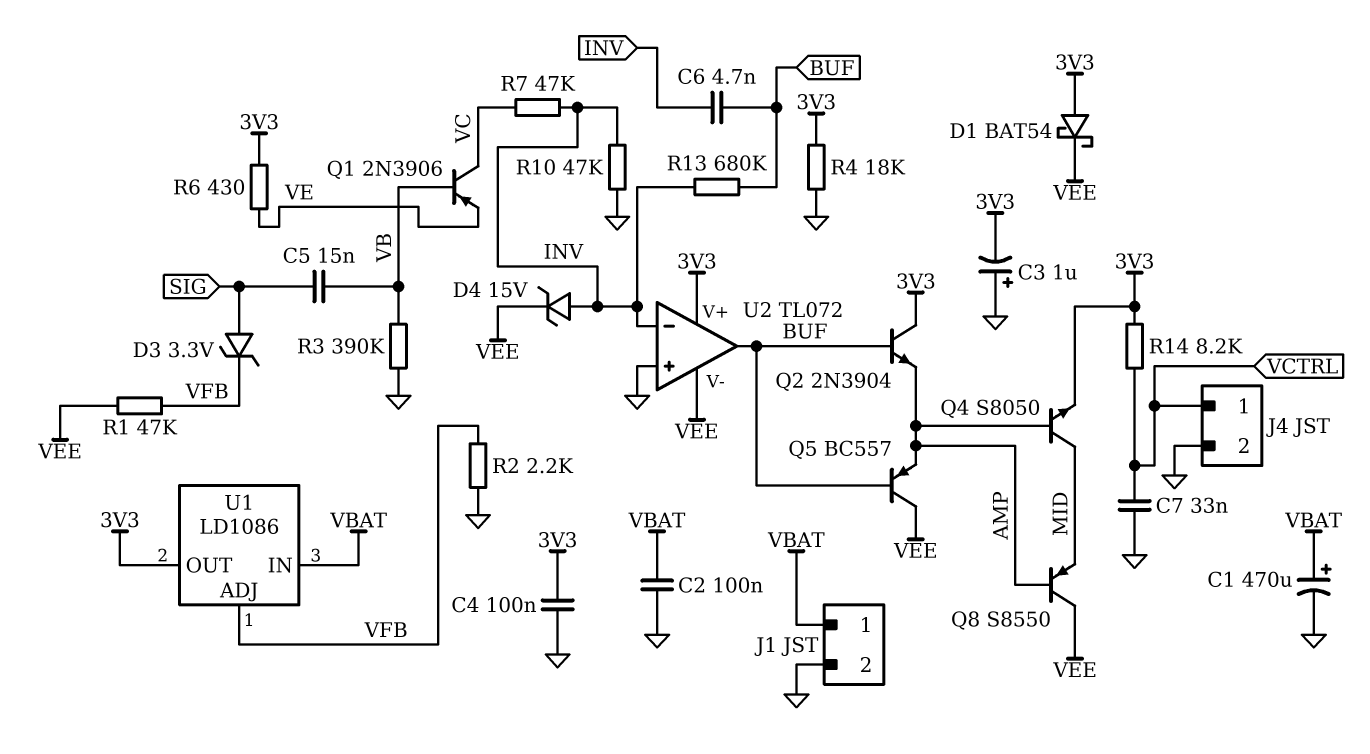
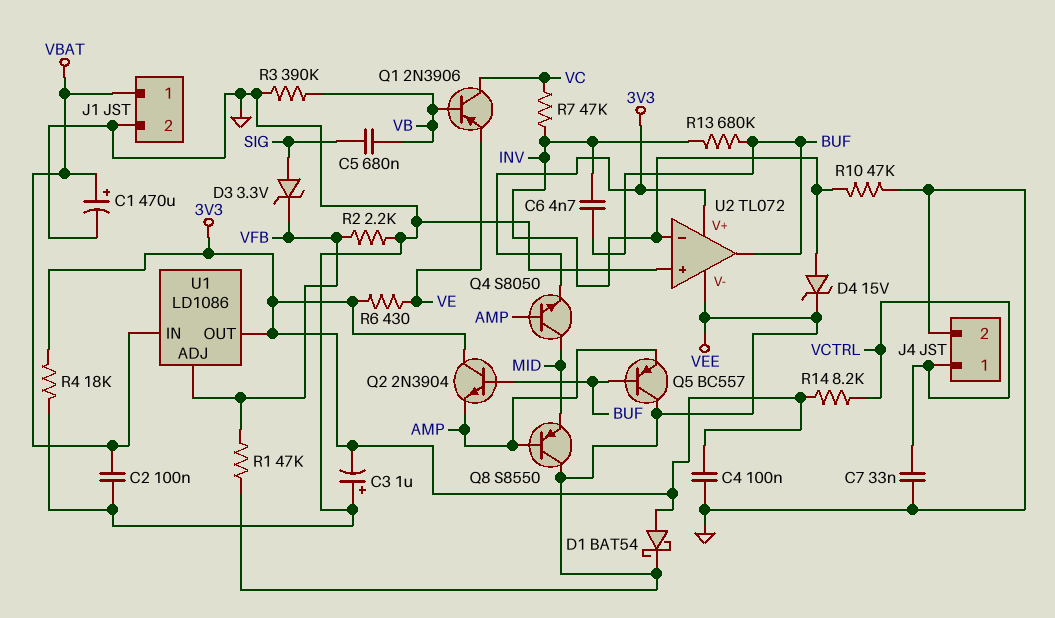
C5: 15nF (SIG, VB) -> 680nF (SIG, VB)

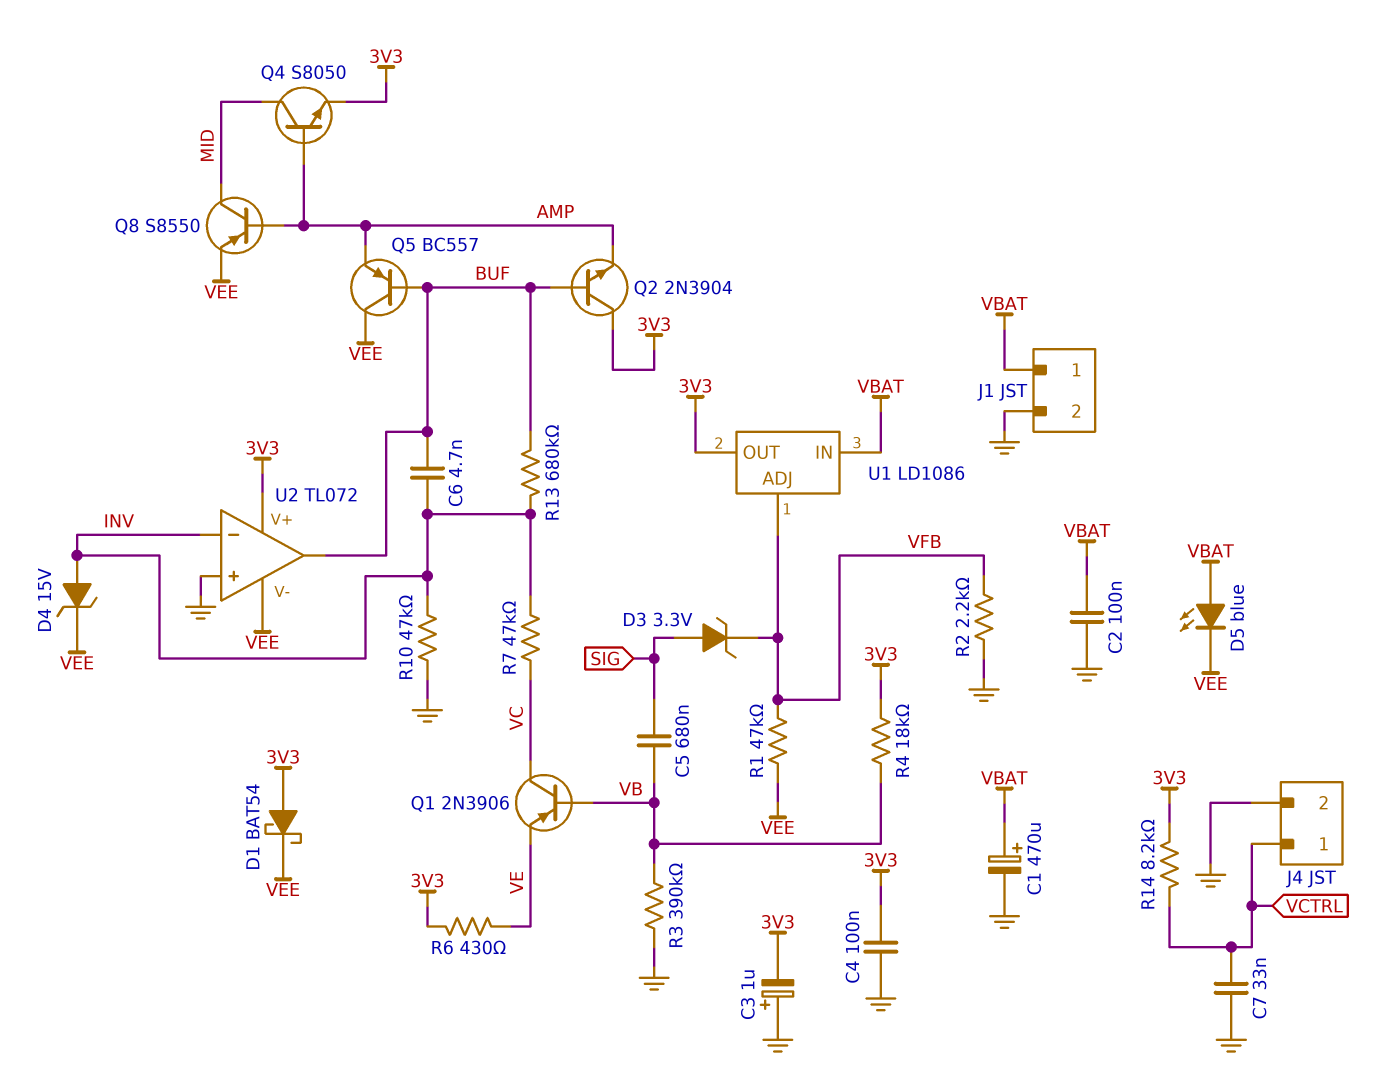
D5: none -> LED blue (A VBAT, K VEE)
Q8: PNP S8550 (B AMP, C VEE, E MID) -> PNP S8550 (B AMP, C MID, E VEE)
R4: 18k (3V3, GND) -> 18k (3V3, VB)

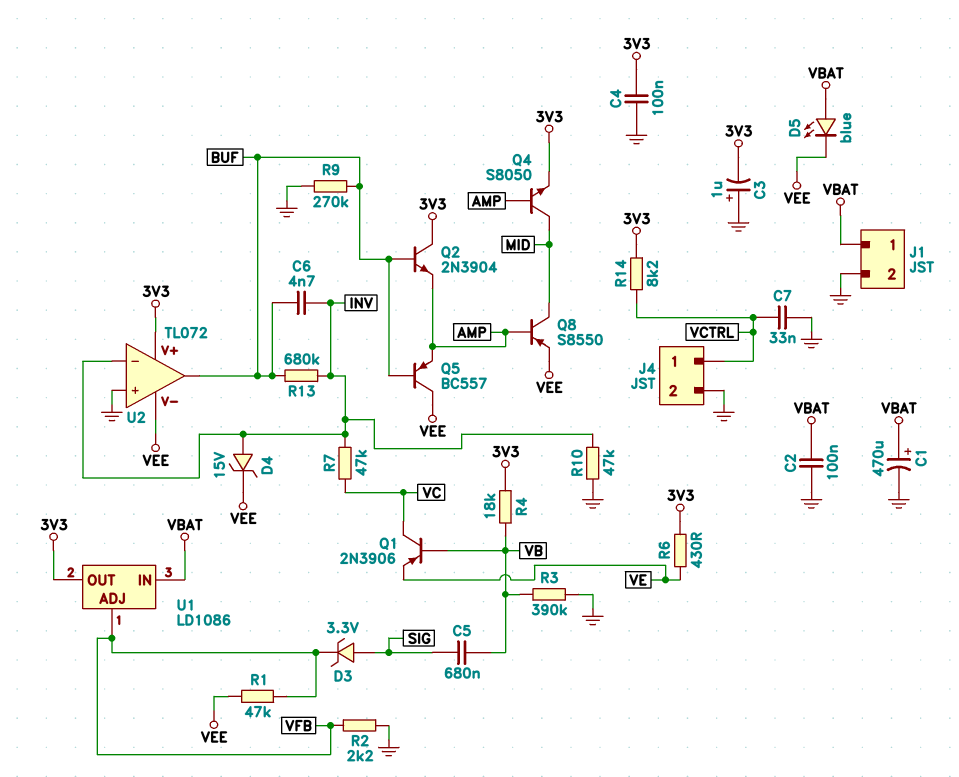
D1: schottky BAT54 (A 3V3, K VEE) -> none
R9: none -> 270k (BUF, GND)

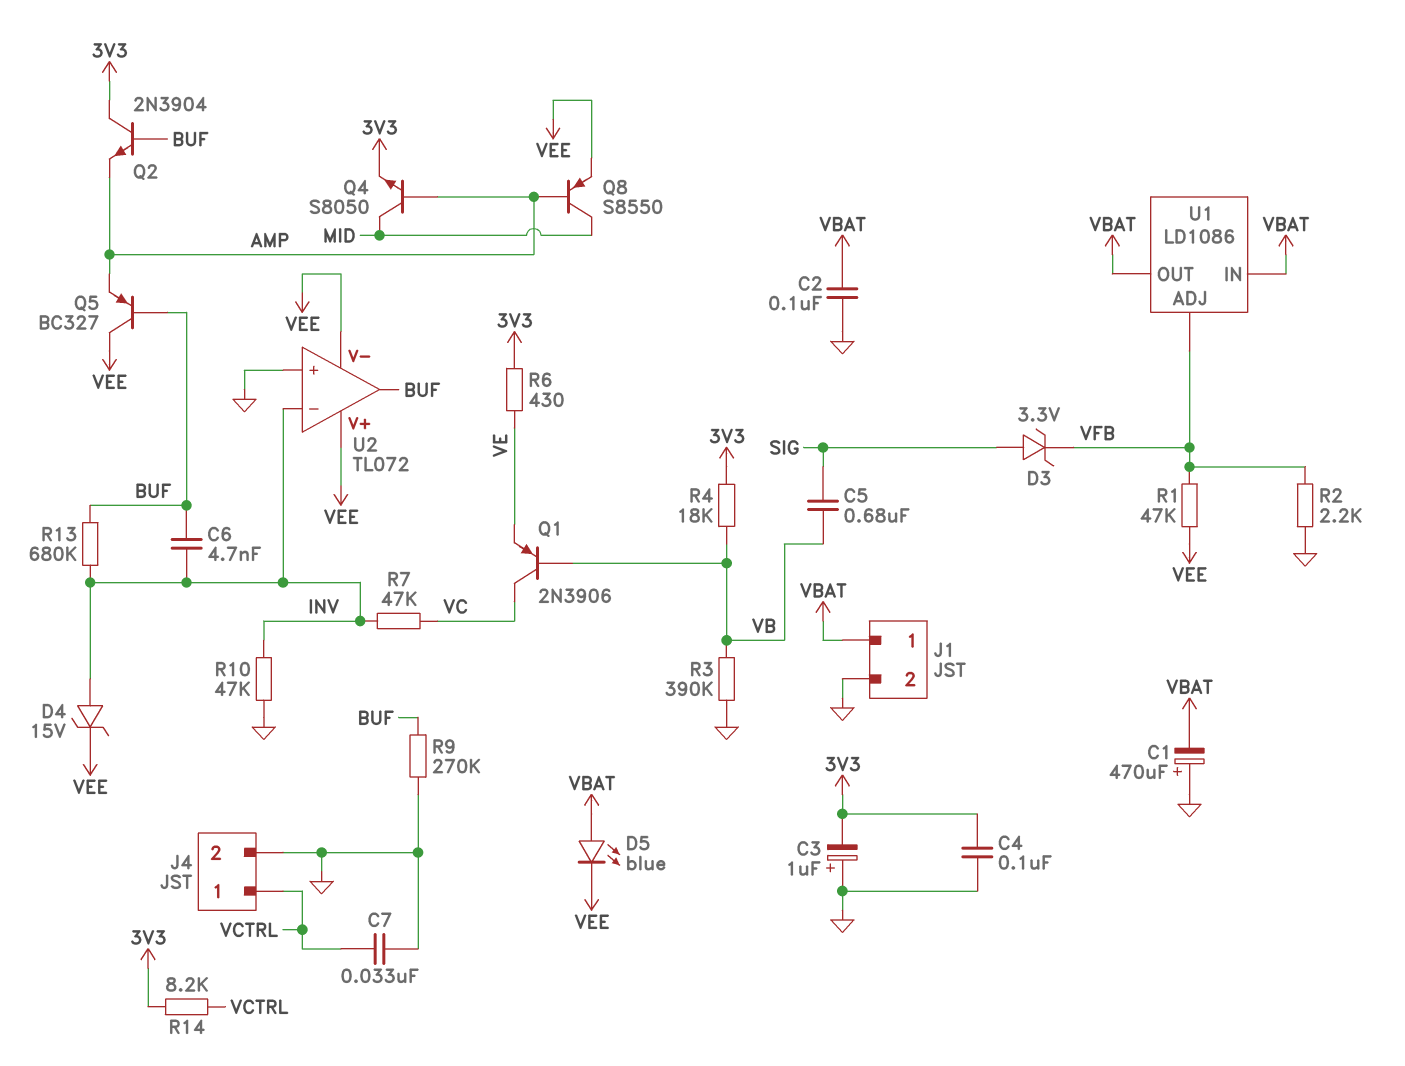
C1: 470uF (plus VBAT, minus GND) -> 470uF (plus GND, minus VBAT)
Q5: PNP BC557 (B BUF, C VEE, E AMP) -> PNP BC327 (B BUF, C VEE, E AMP)
U1 pin OUT: 3V3 -> VBAT
U2 pin V+: 3V3 -> VEE

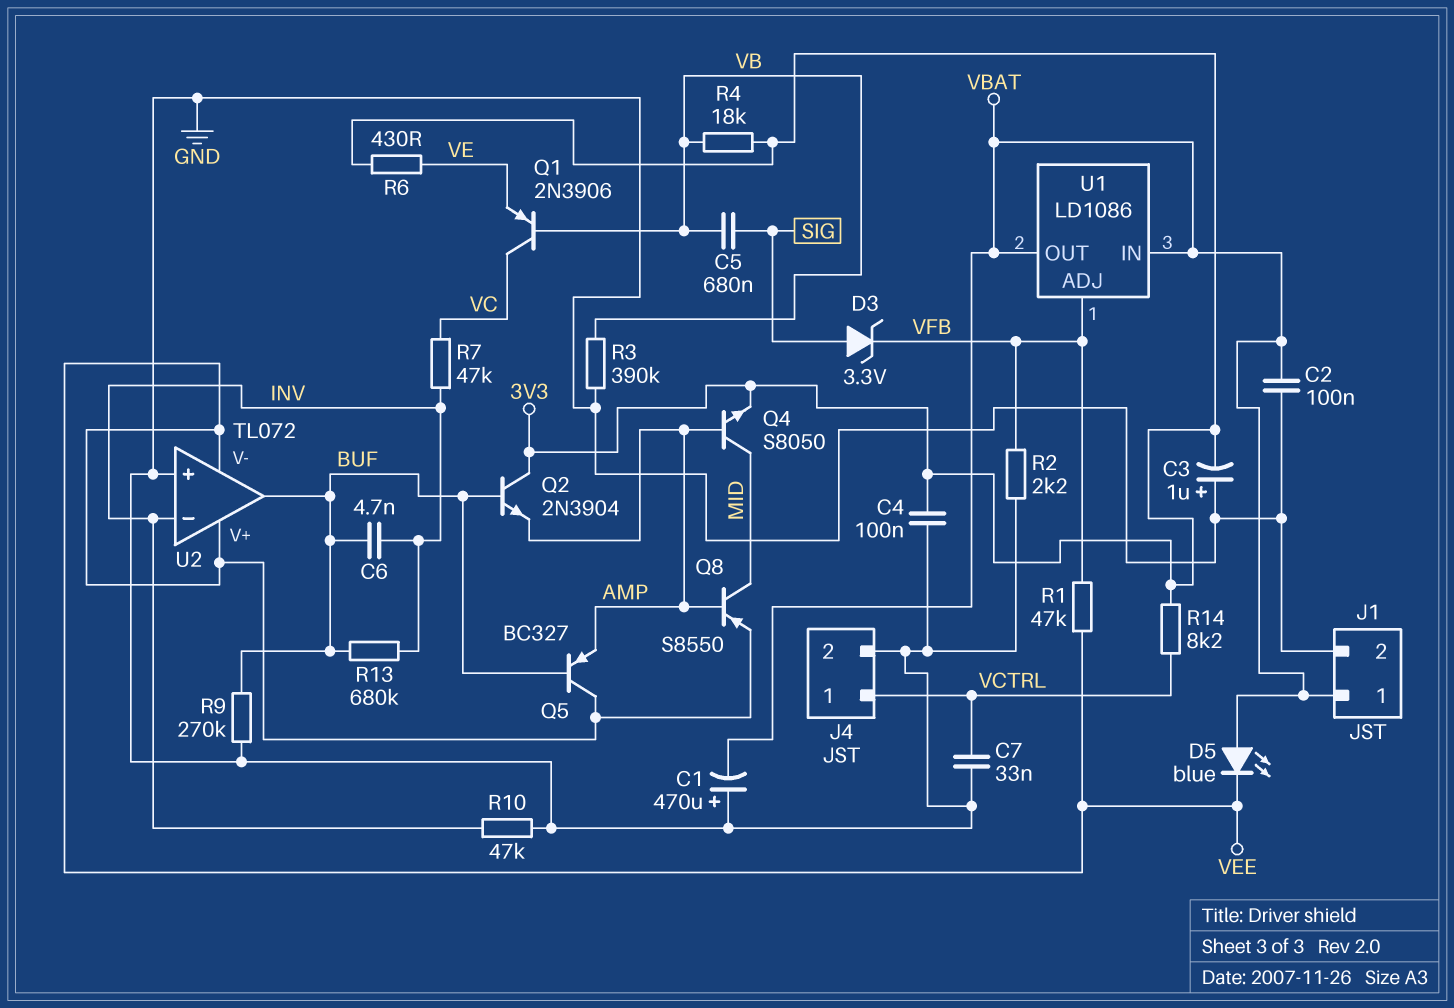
D4: zener 15V (A INV, K VEE) -> none

